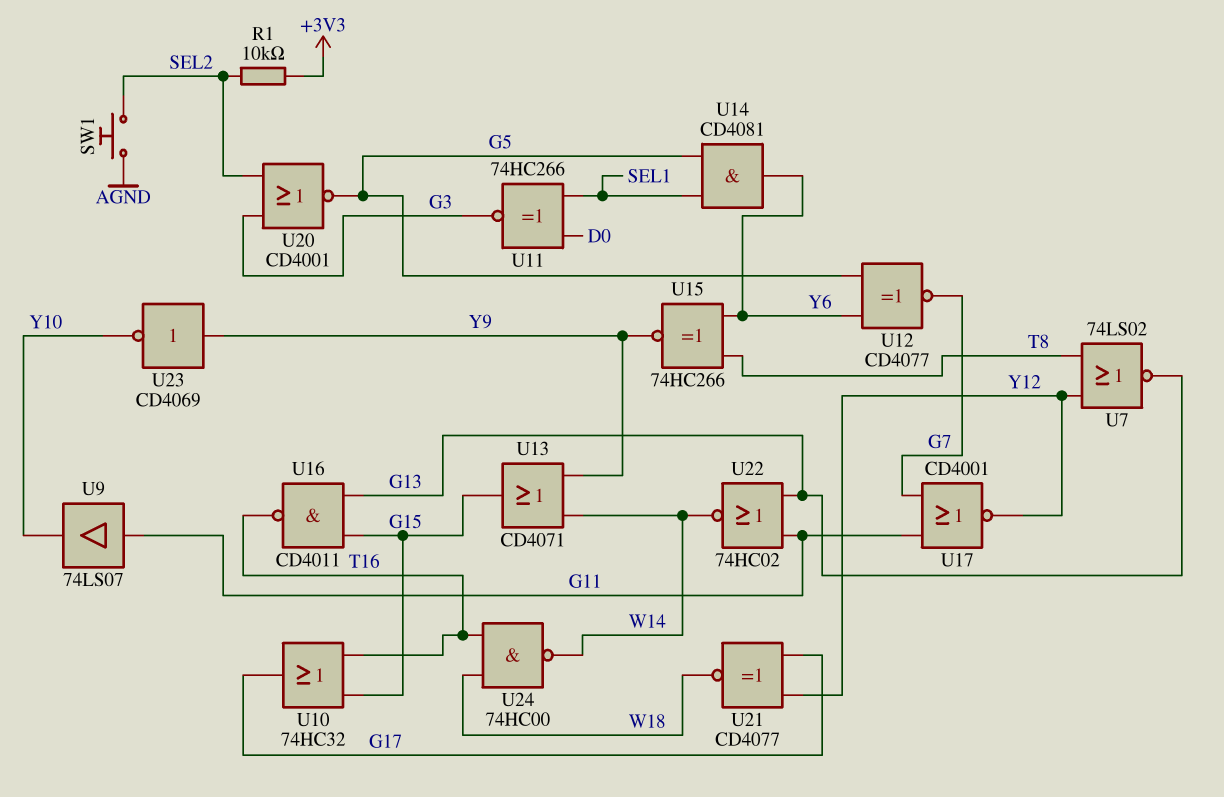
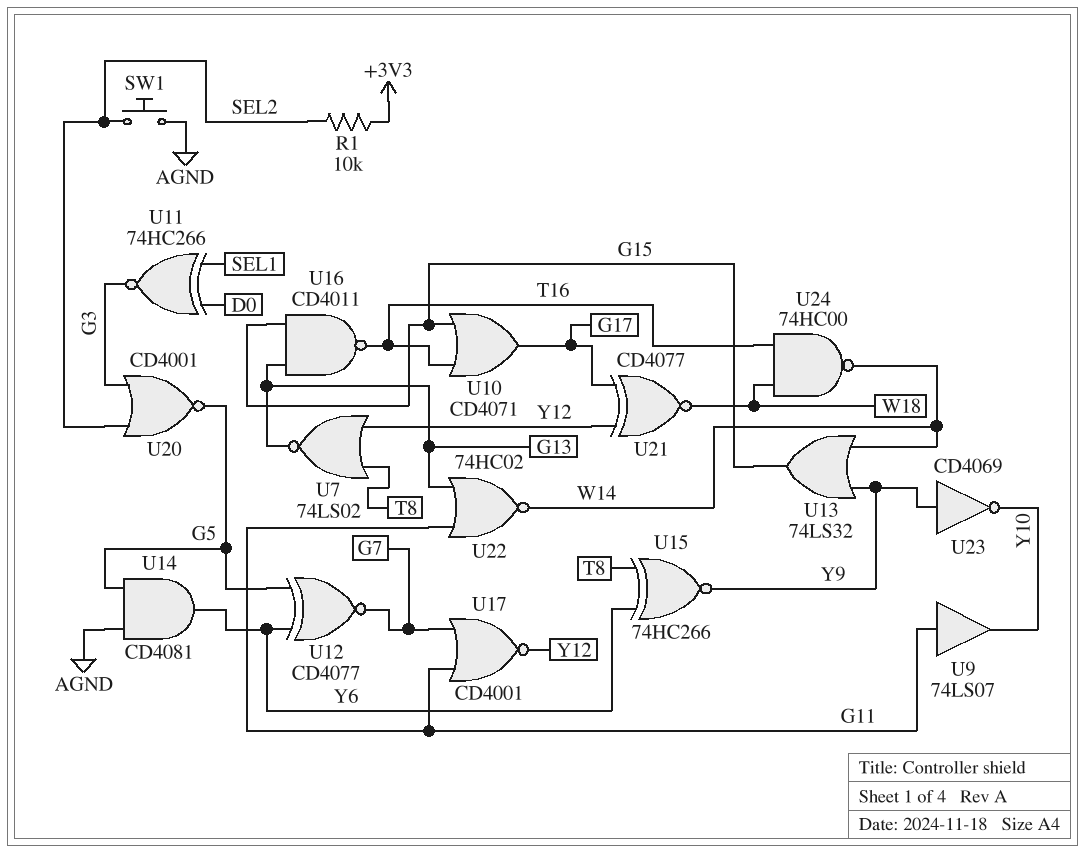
U10: OR 74HC32 (in G15, in T16, out G17) -> OR CD4071 (in G15, in T16, out G17)
U13: OR CD4071 (in W14, in Y9, out G15) -> OR 74LS32 (in W14, in Y9, out G15)
U14: AND CD4081 (in G5, in SEL1, out Y6) -> AND CD4081 (in AGND, in G5, out Y6)

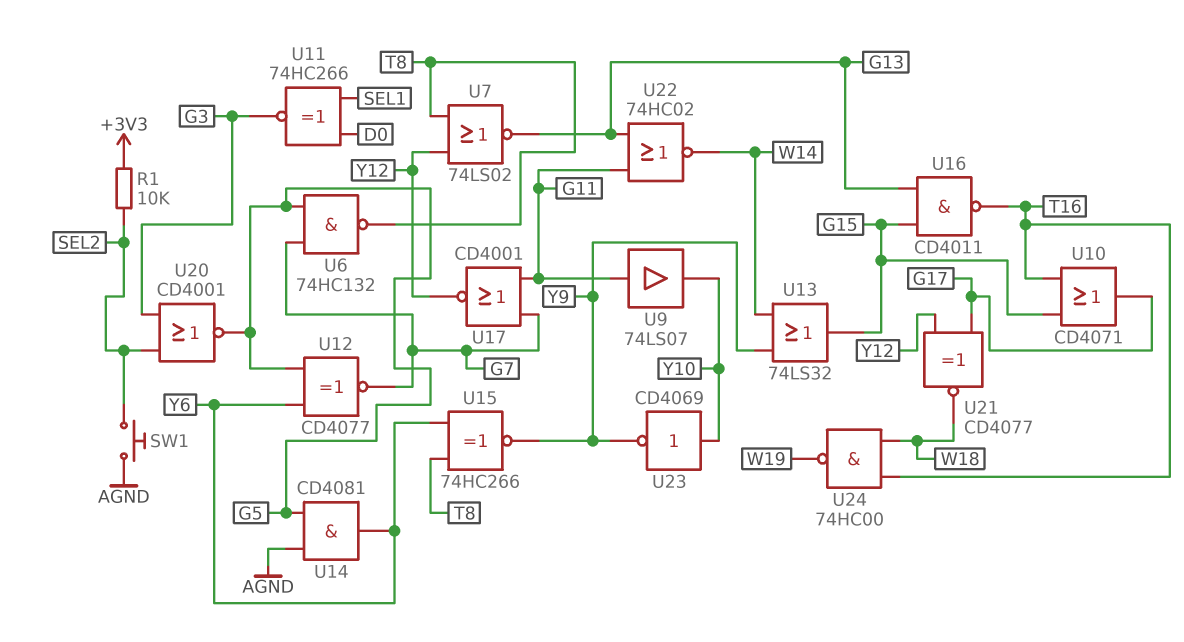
U6: none -> NAND 74HC132 (in G5, in G7, out T8)
U23: NOT CD4069 (in Y9, out Y10) -> NOT CD4069 (in Y10, out Y9)
U24: NAND 74HC00 (in T16, in W18, out W14) -> NAND 74HC00 (in T16, in W18, out W19)

